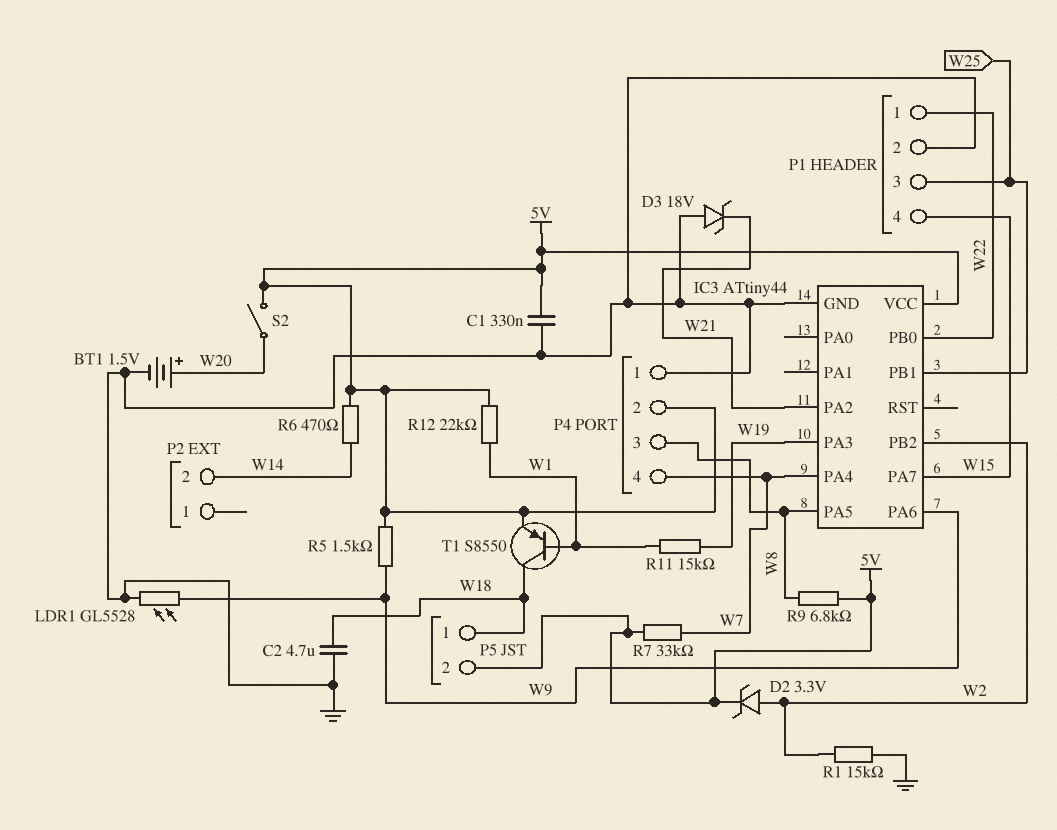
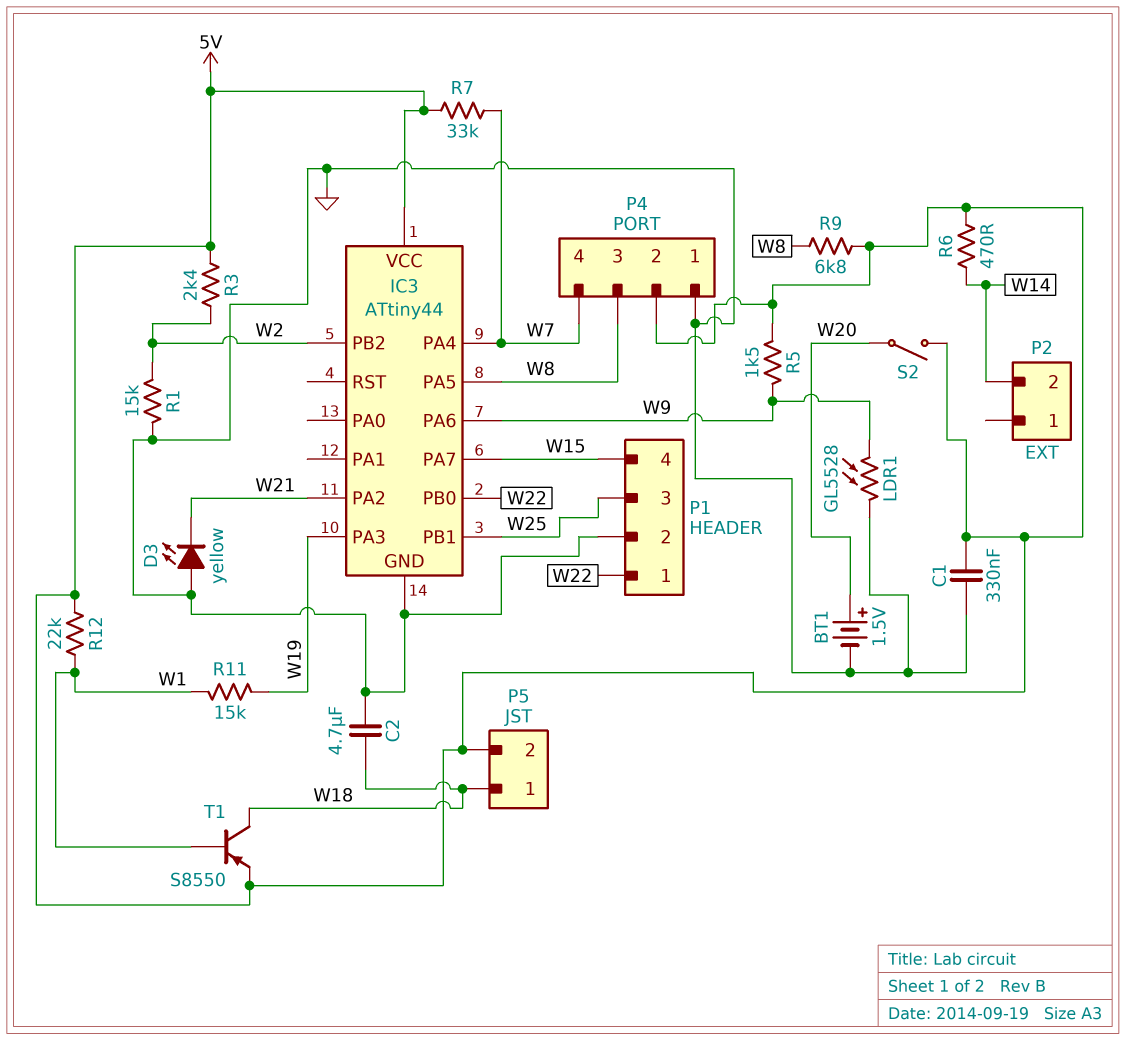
D2: zener 3.3V (A W2, K 5V) -> none
D3: zener 18V (A GND, K W21) -> LED yellow (A GND, K W21)
R3: none -> 2.4k (5V, W2)

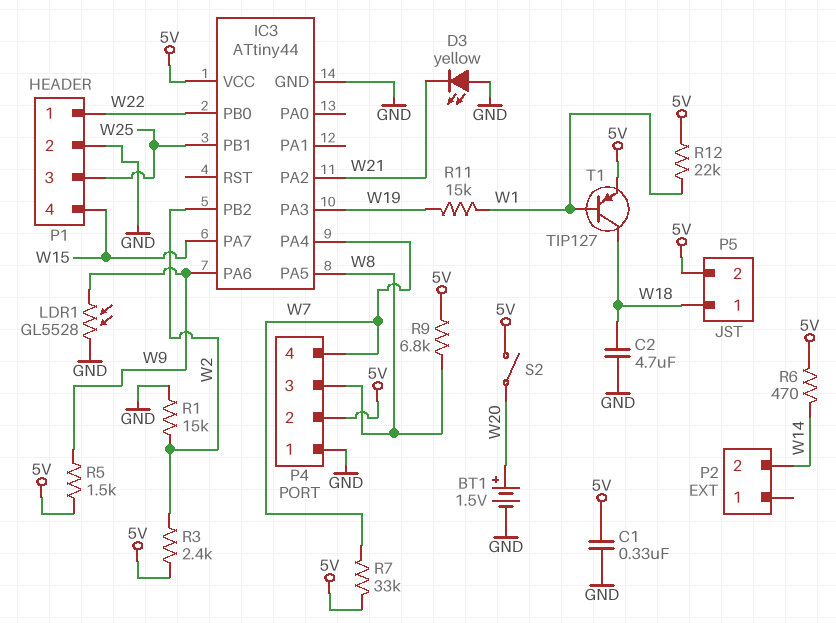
T1: PNP S8550 (B W1, C W18, E 5V) -> PNP TIP127 (B W1, C W18, E 5V)

